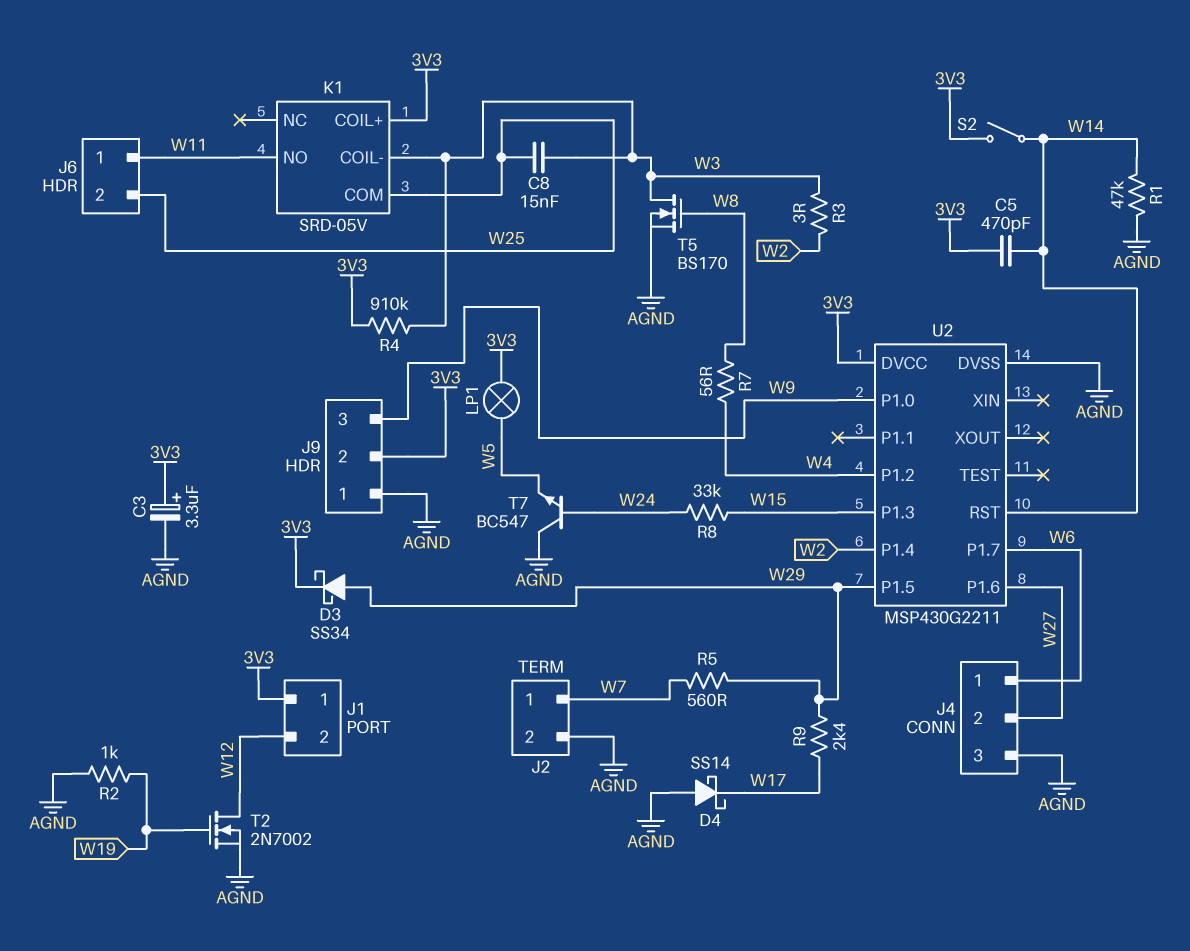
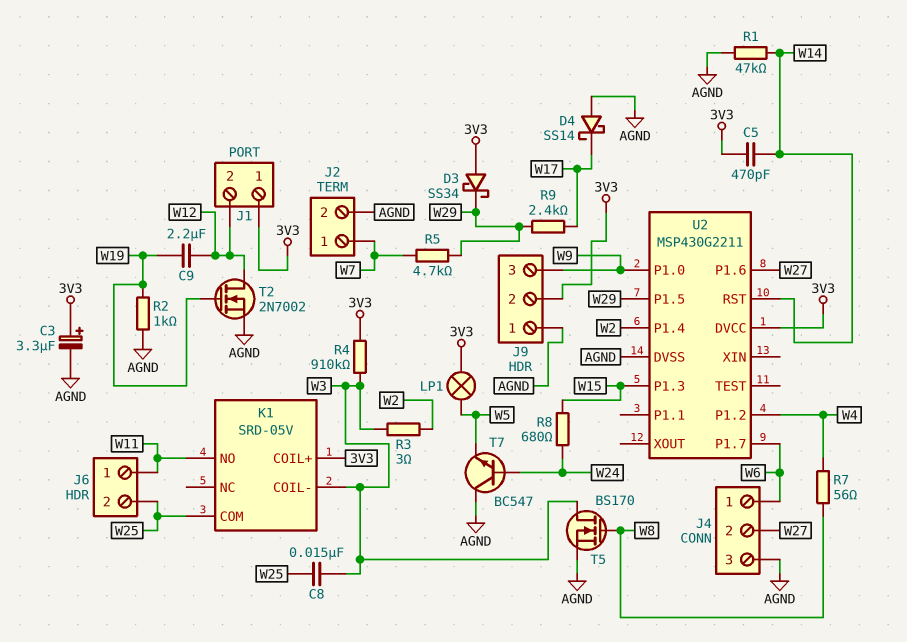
C9: none -> 2.2uF (W12, W19)
D3: schottky SS34 (A W29, K 3V3) -> schottky SS34 (A 3V3, K W29)
R5: 560 (W7, W29) -> 4.7k (W7, W29)
R8: 33k (W15, W24) -> 680 (W15, W24)
S2: switch (3V3, W14) -> none

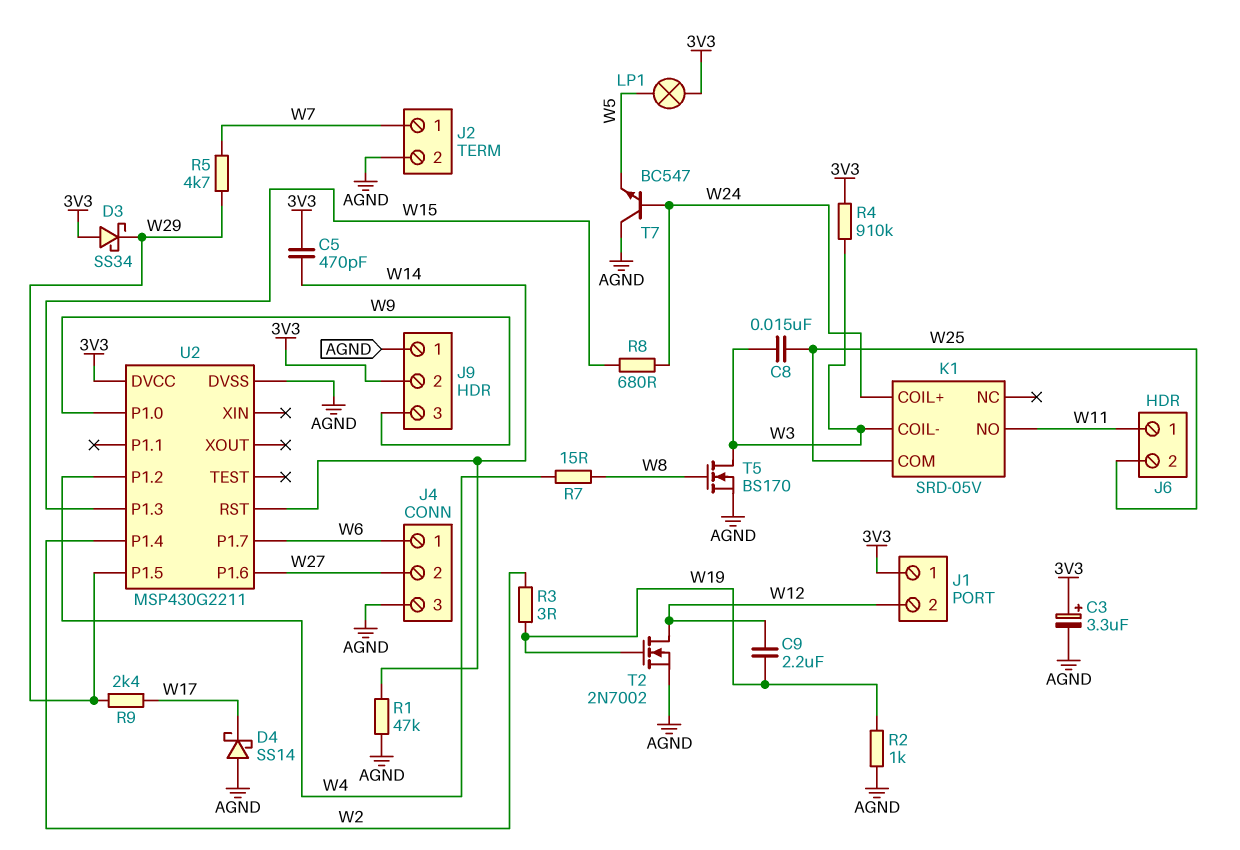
K1 pin COIL+: 3V3 -> W24
R3: 3 (W2, W3) -> 3 (W2, W19)
R7: 56 (W4, W8) -> 15 (W4, W8)

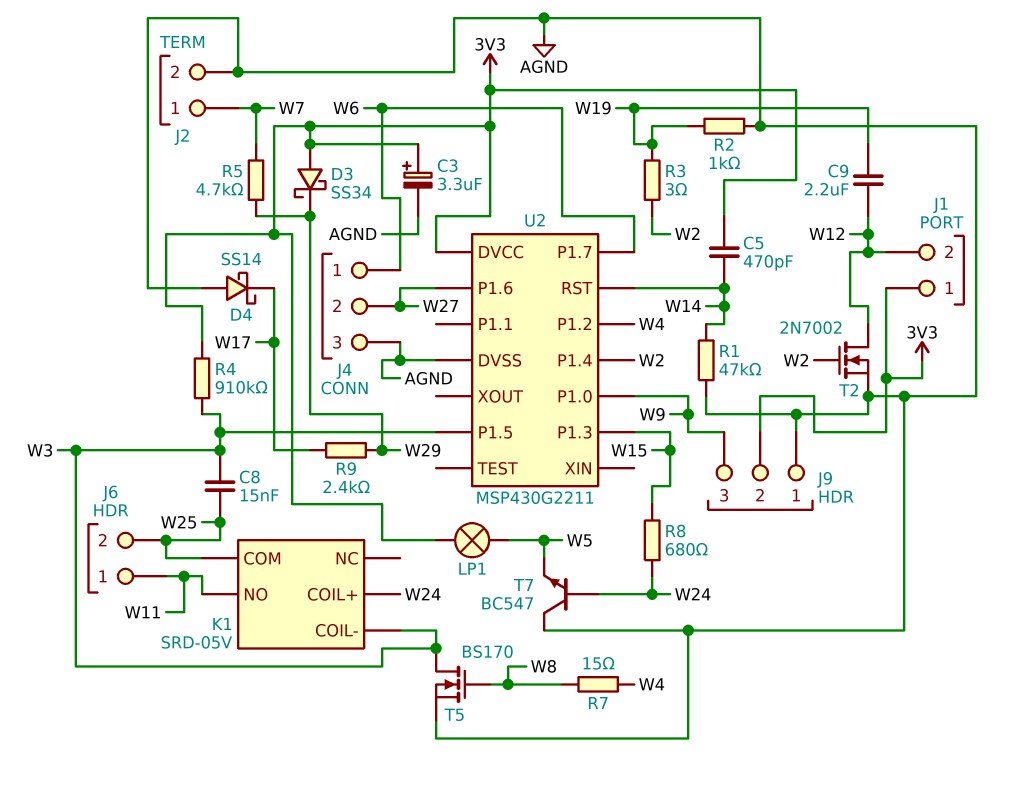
T2: NMOS 2N7002 (G W19, D W12, S AGND) -> NMOS 2N7002 (G W2, D W12, S AGND)
U2 pin P1.5: W29 -> W3

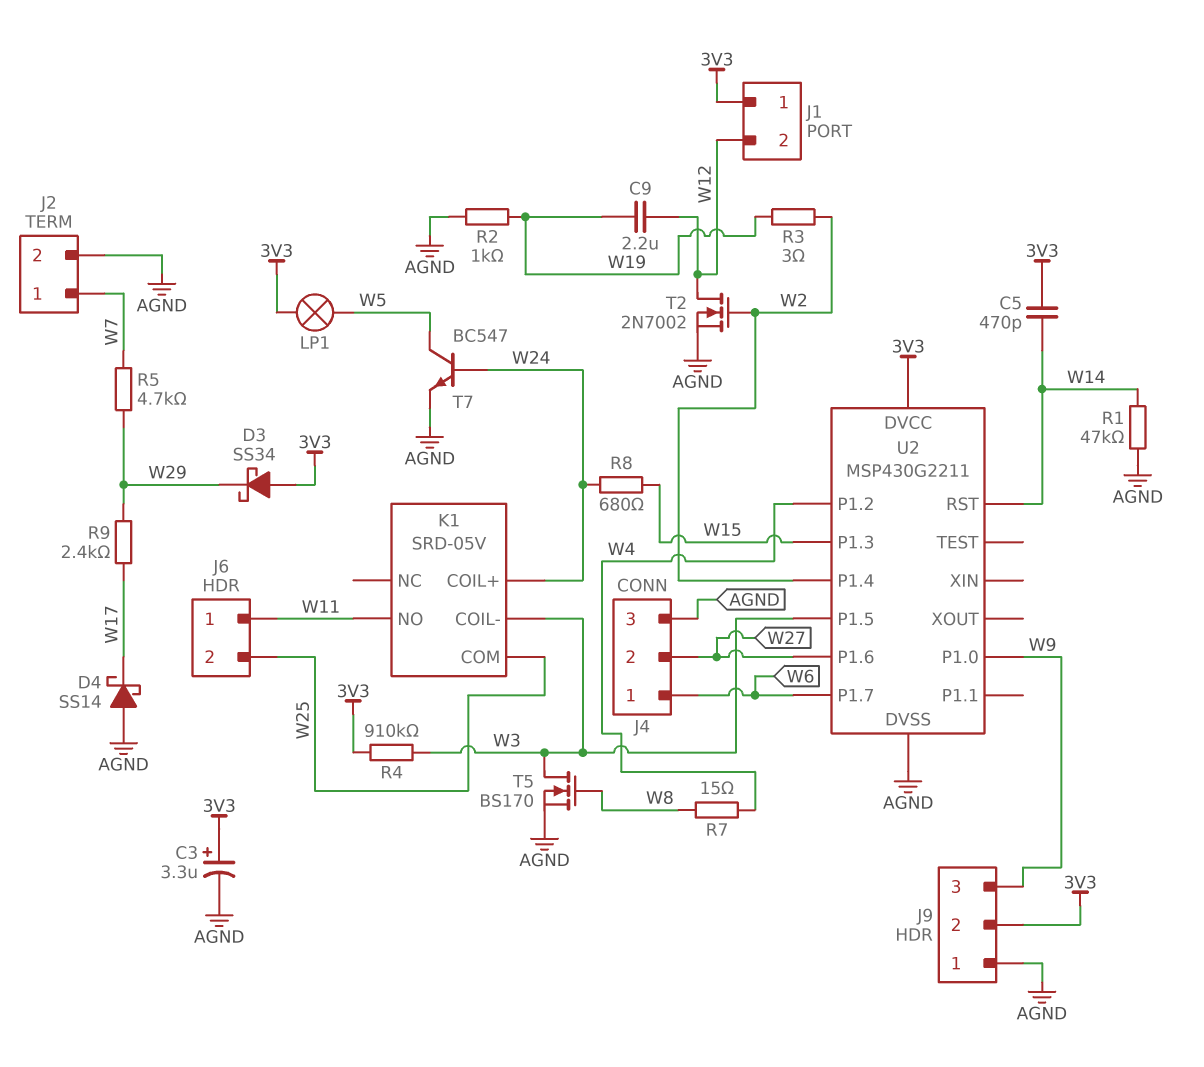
C8: 15nF (W3, W25) -> none
T7: NPN BC547 (B W24, C AGND, E W5) -> NPN BC547 (B W24, C W5, E AGND)

